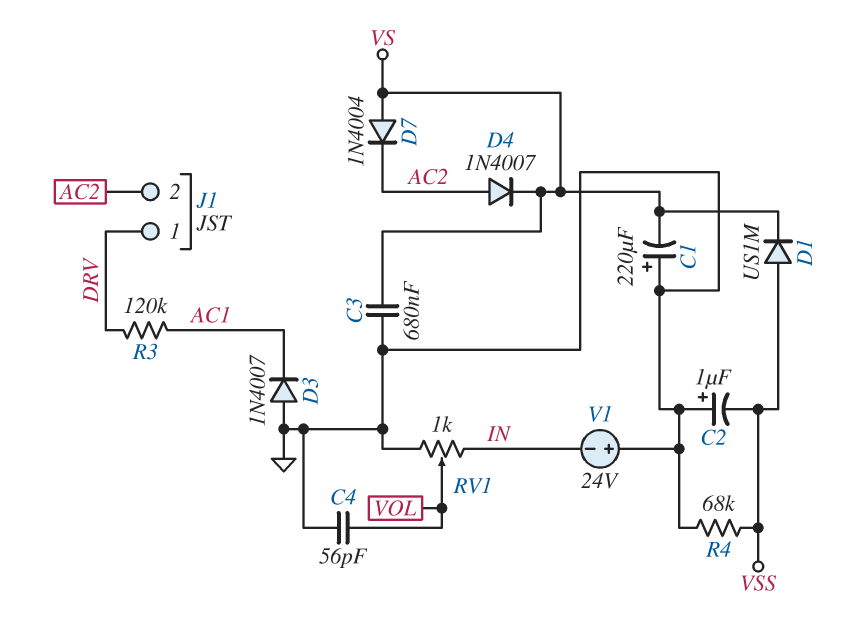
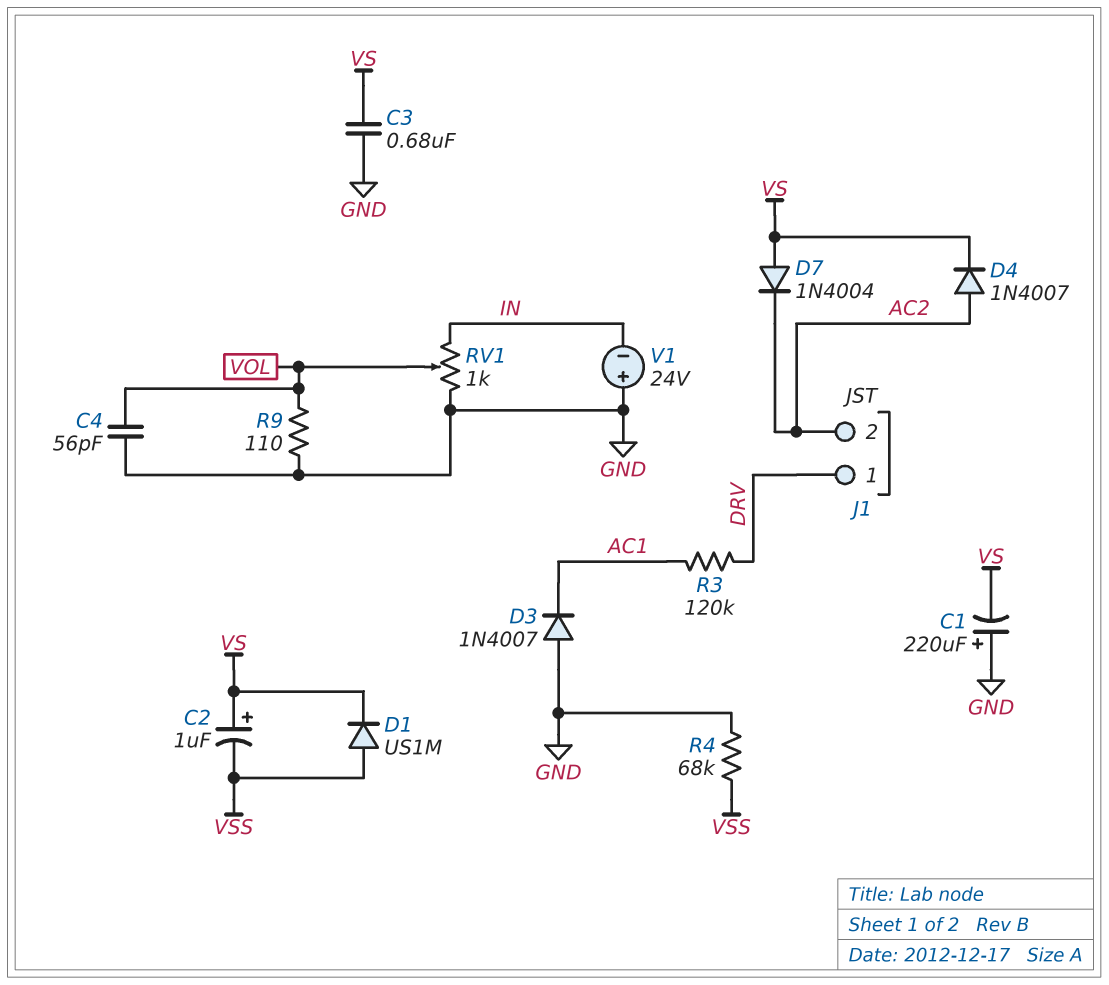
C2: 1uF (plus GND, minus VSS) -> 1uF (plus VS, minus VSS)
R9: none -> 110 (GND, VOL)

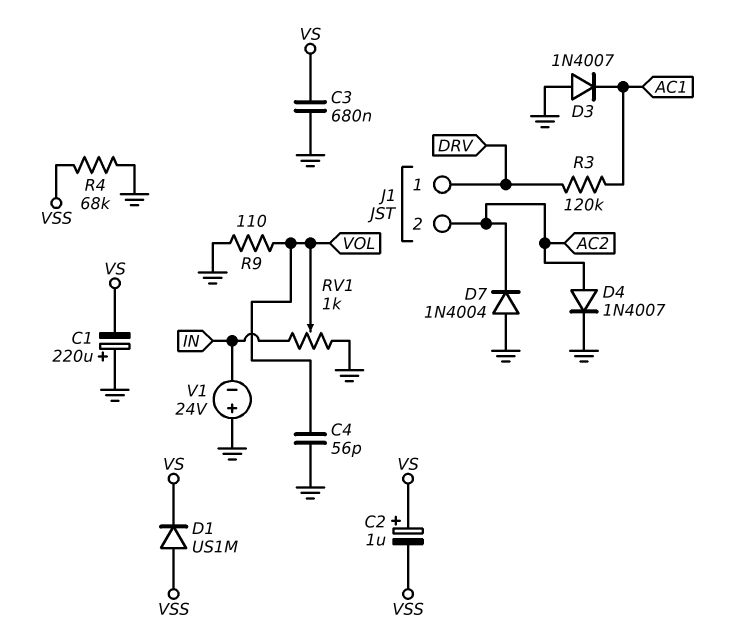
D4: diode 1N4007 (A AC2, K VS) -> diode 1N4007 (A AC2, K GND)
D7: diode 1N4004 (A VS, K AC2) -> diode 1N4004 (A GND, K AC2)

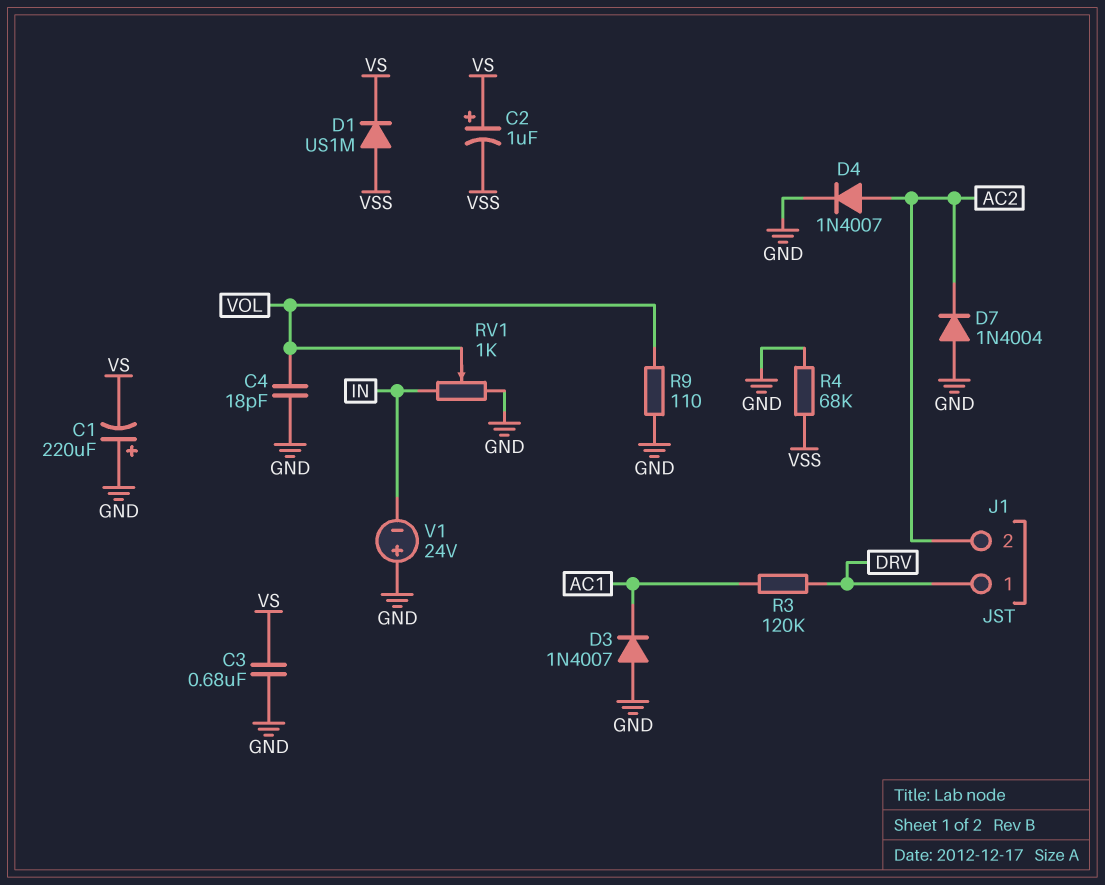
C4: 56pF (GND, VOL) -> 18pF (GND, VOL)

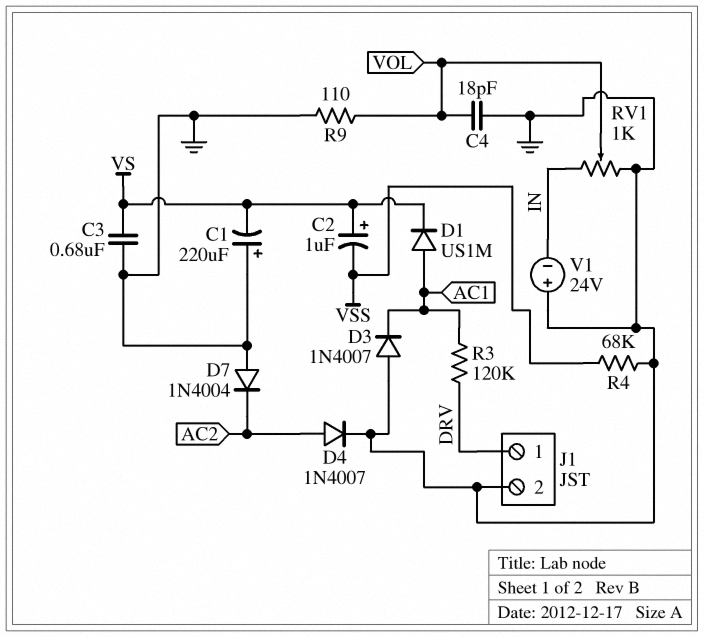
D1: diode US1M (A VSS, K VS) -> diode US1M (A AC1, K VS)
J1 pin 2: AC2 -> GND

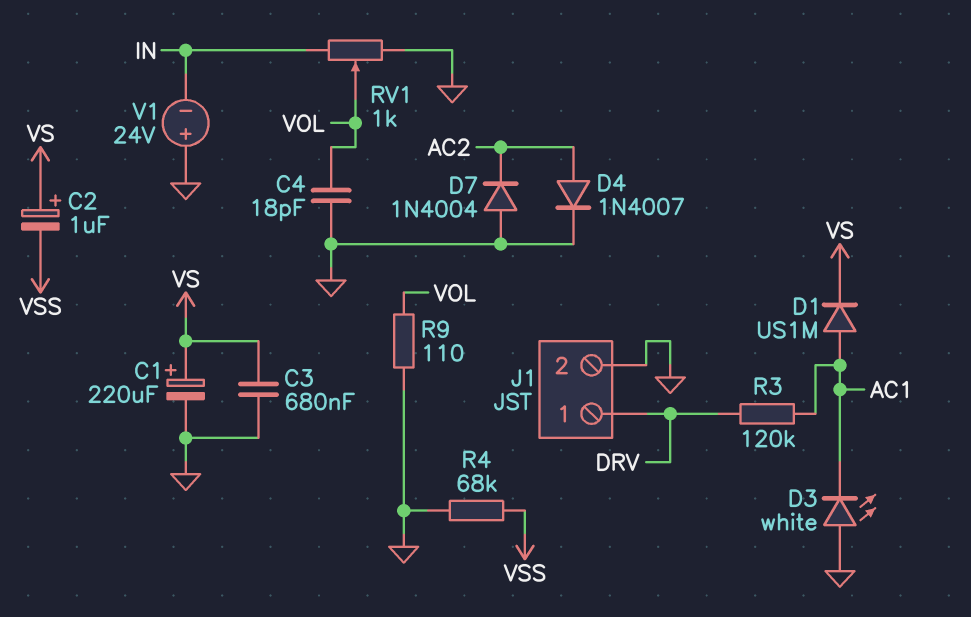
C1: 220uF (plus GND, minus VS) -> 220uF (plus VS, minus GND)
D3: diode 1N4007 (A GND, K AC1) -> LED white (A GND, K AC1)

